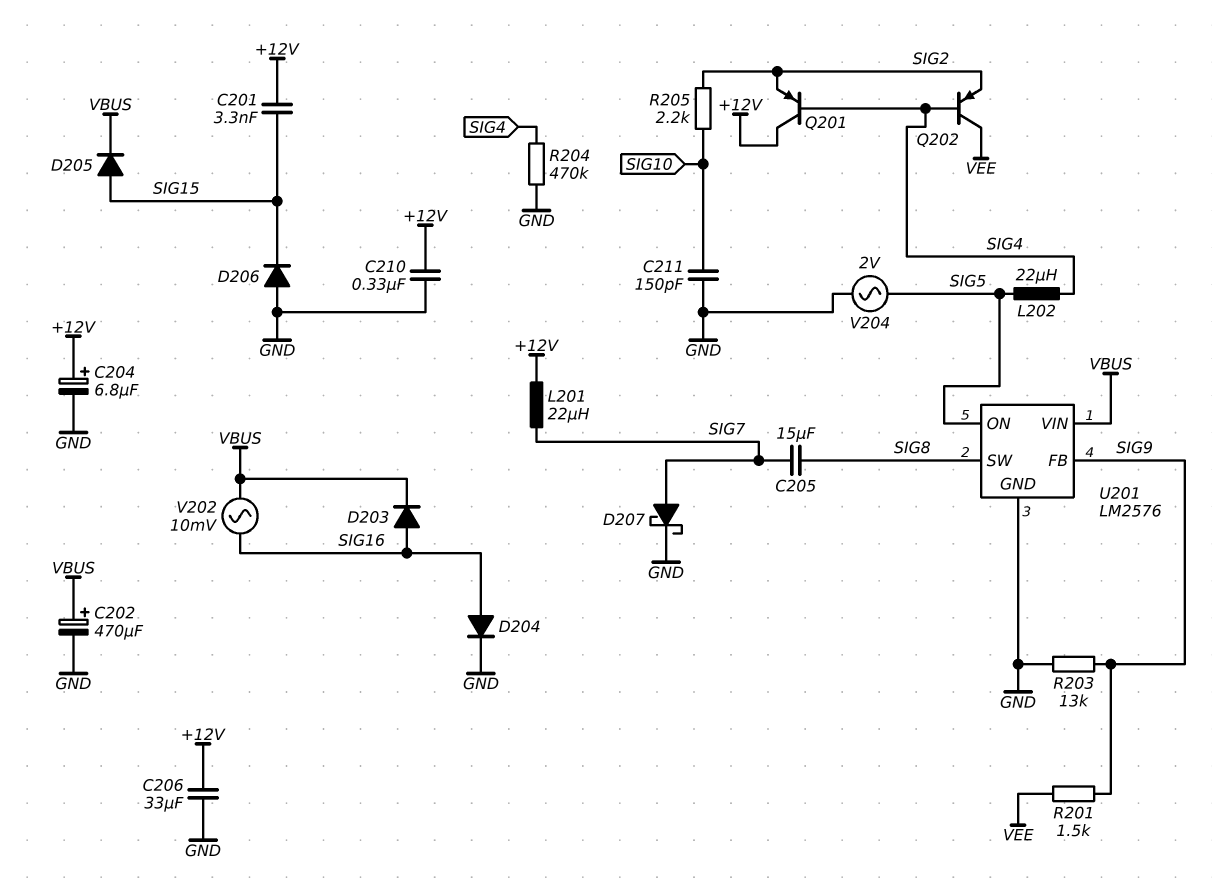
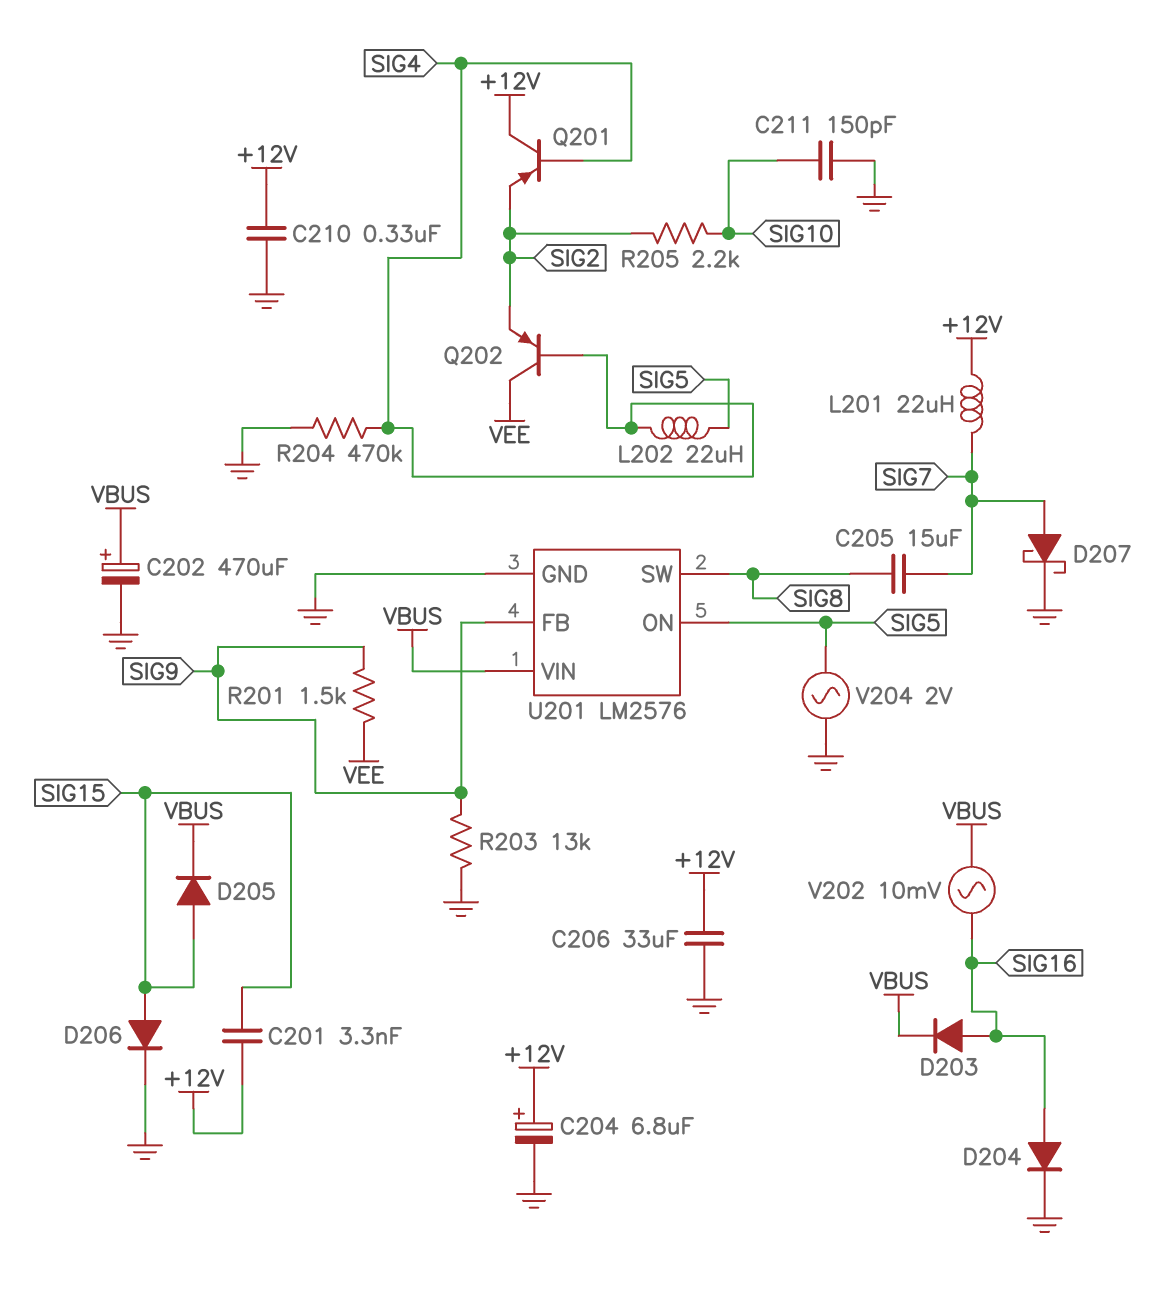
D206: diode (A GND, K SIG15) -> diode (A SIG15, K GND)

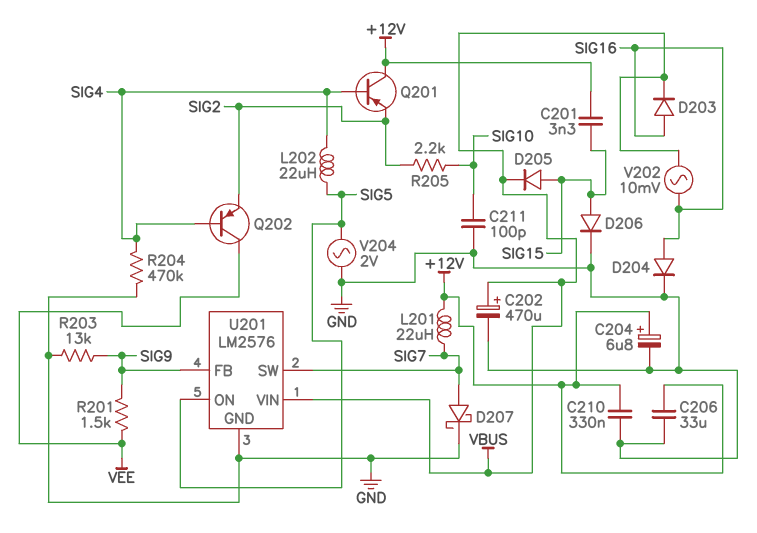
C205: 15uF (SIG7, SIG8) -> none
C211: 150pF (GND, SIG10) -> 100pF (GND, SIG10)
U201 pin SW: SIG8 -> SIG7

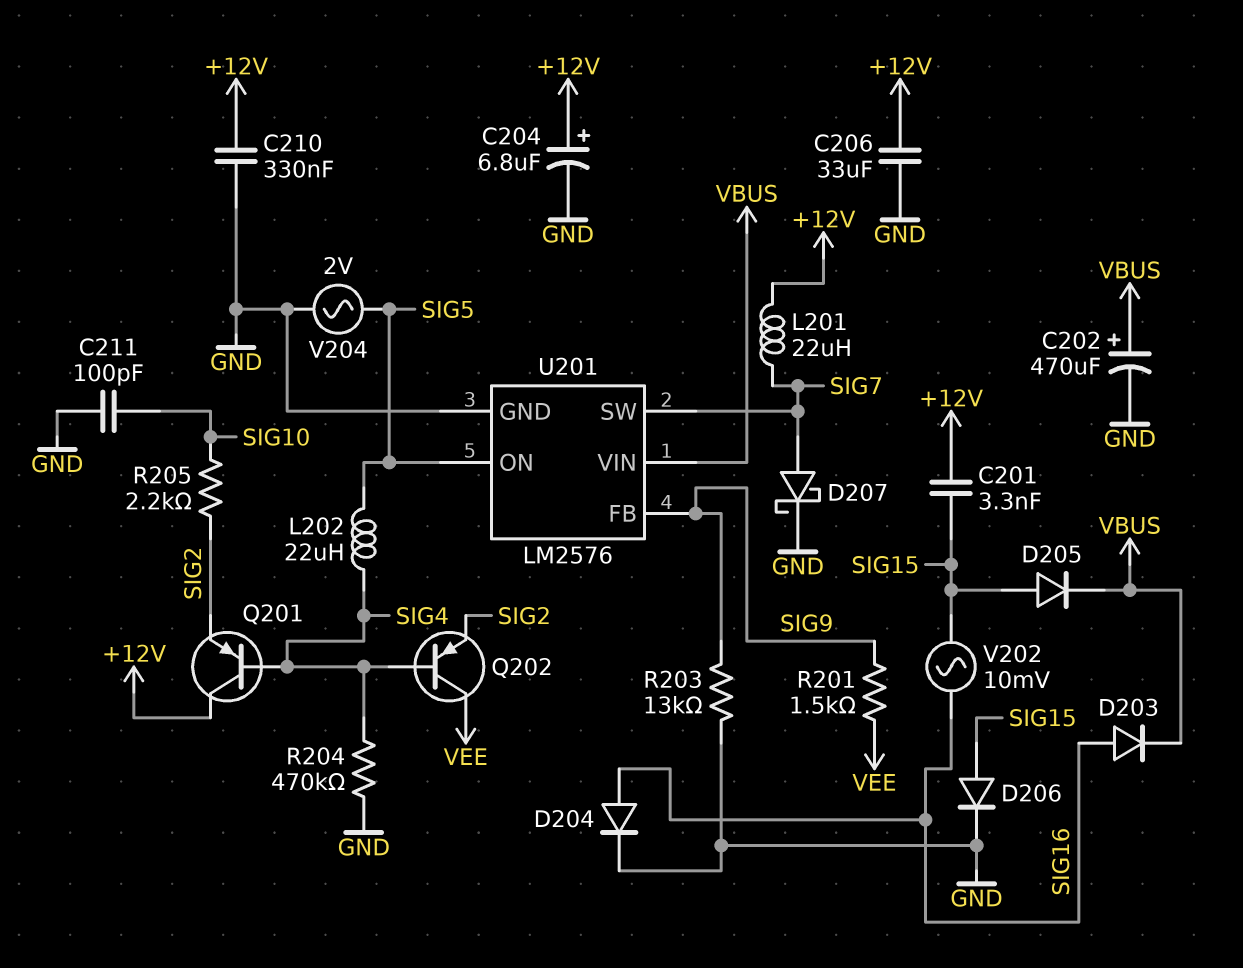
V202: AC 10mV (SIG16, VBUS) -> AC 10mV (SIG15, SIG16)

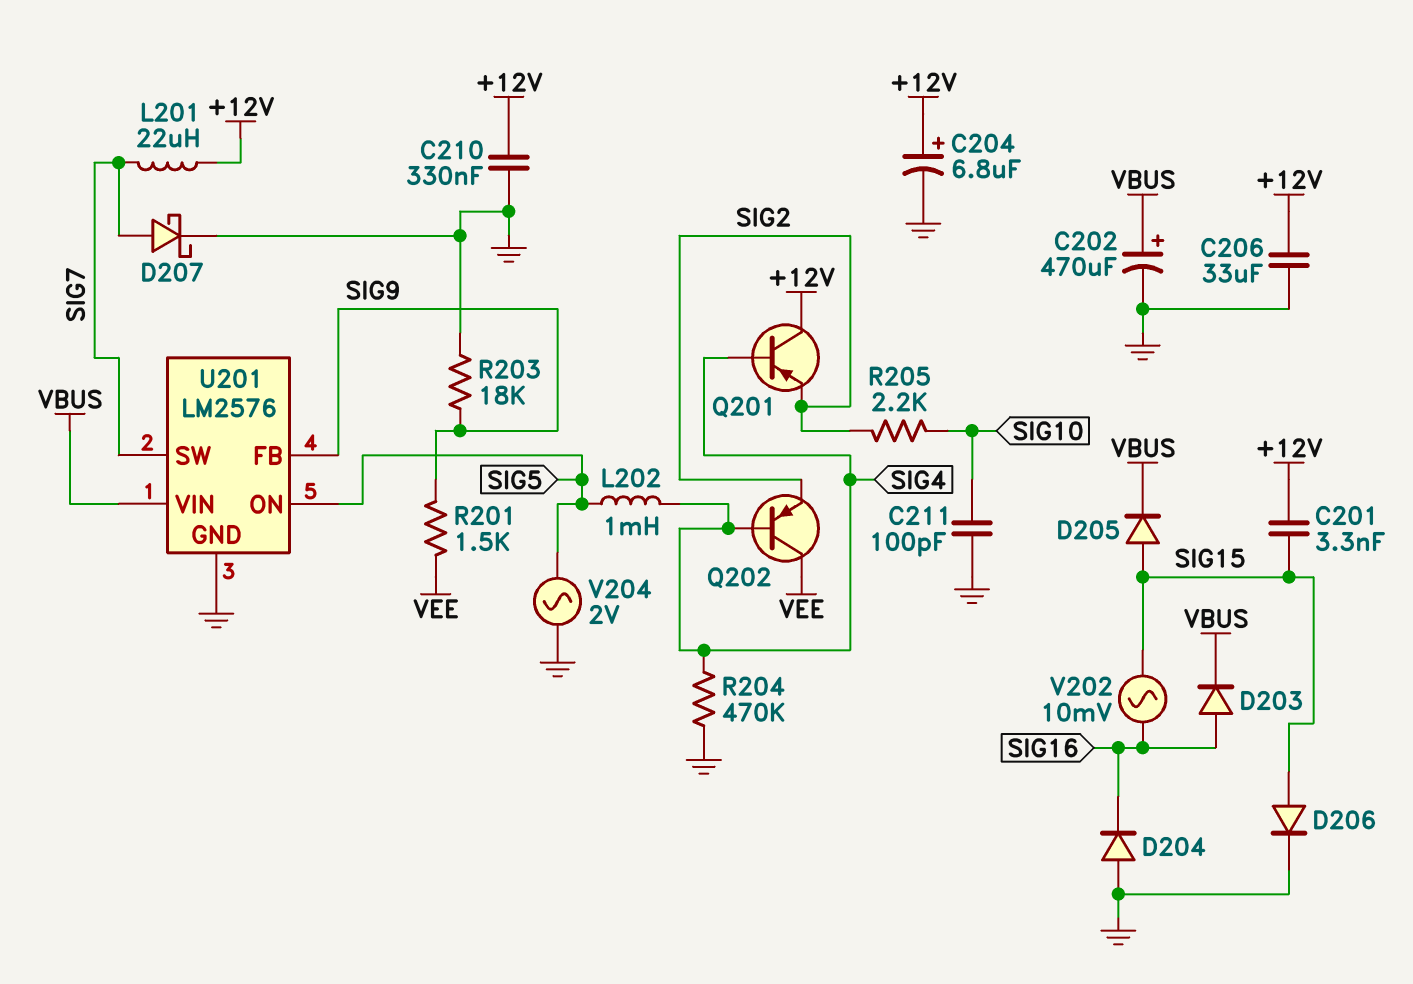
D204: diode (A SIG16, K GND) -> diode (A GND, K SIG16)
L202: 22uH (SIG4, SIG5) -> 1mH (SIG4, SIG5)
R203: 13k (GND, SIG9) -> 18k (GND, SIG9)

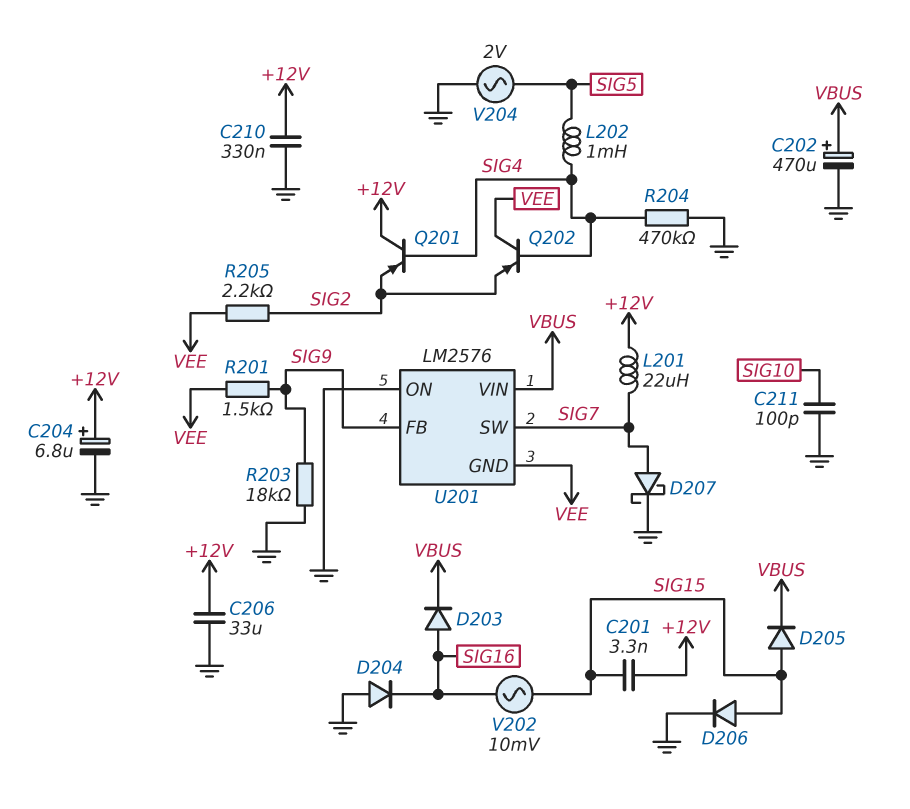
R205: 2.2k (SIG2, SIG10) -> 2.2k (SIG2, VEE)
U201 pin GND: GND -> VEE
U201 pin ON: SIG5 -> GND

